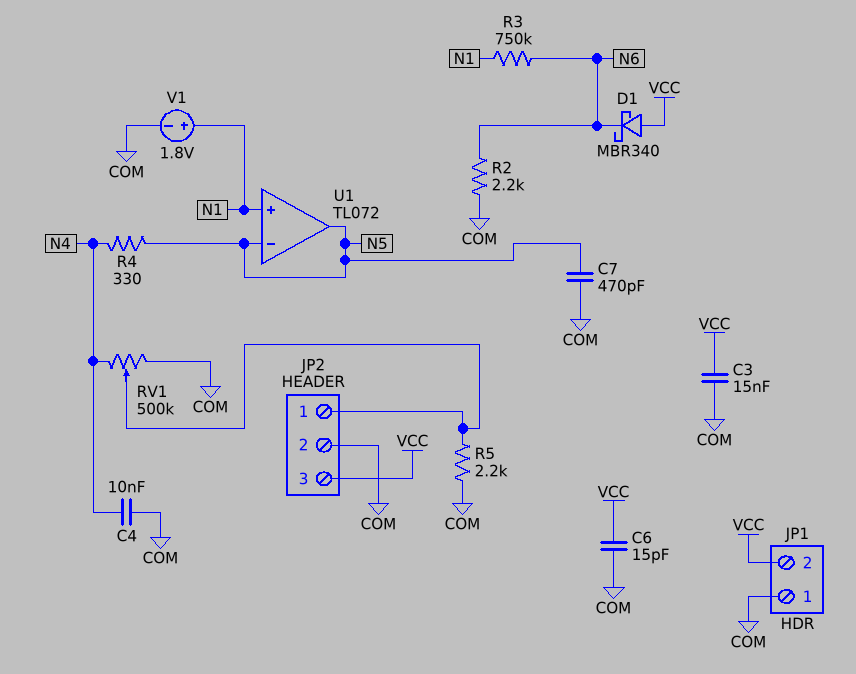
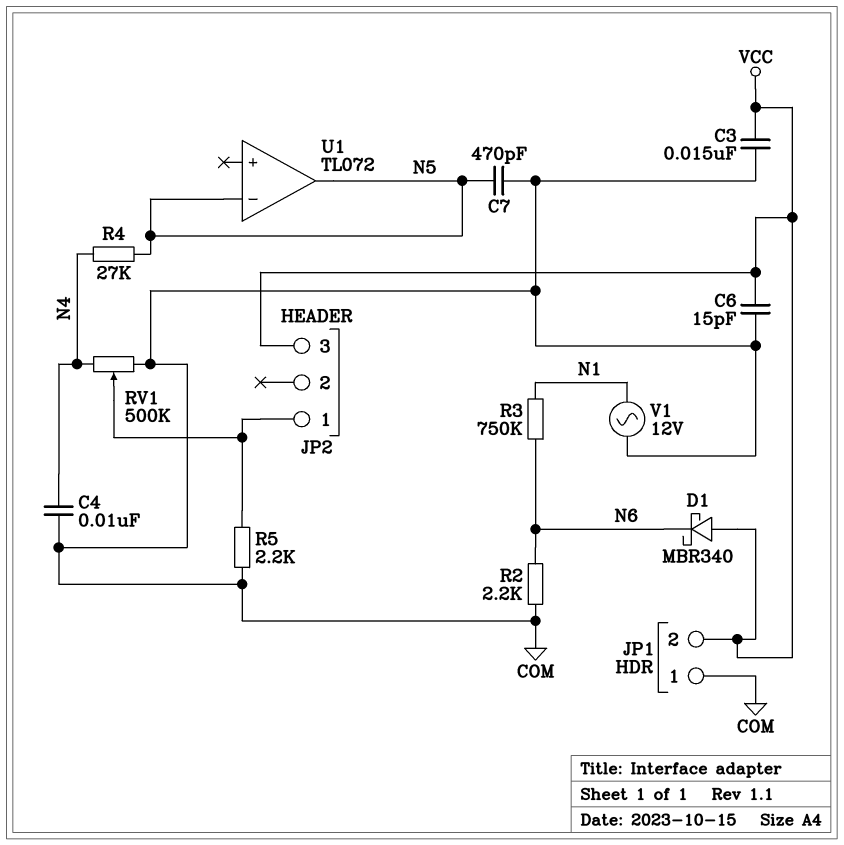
JP2 pin 2: COM -> none
R4: 330 (N4, N5) -> 27k (N4, N5)
U1 pin in+: N1 -> none
V1: 1.8V (plus N1, minus COM) -> AC 12V (COM, N1)

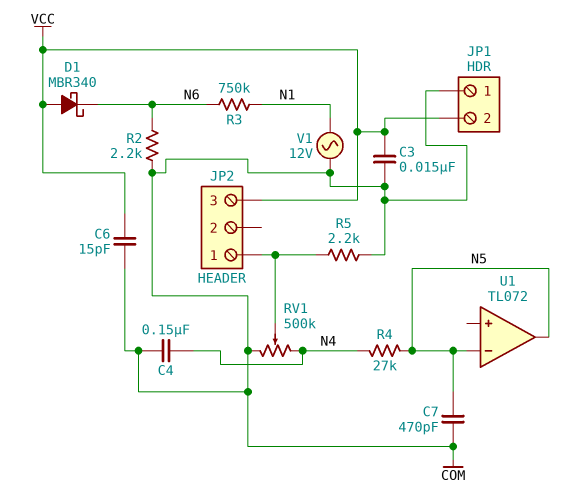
C4: 10nF (COM, N4) -> 150nF (COM, N4)

